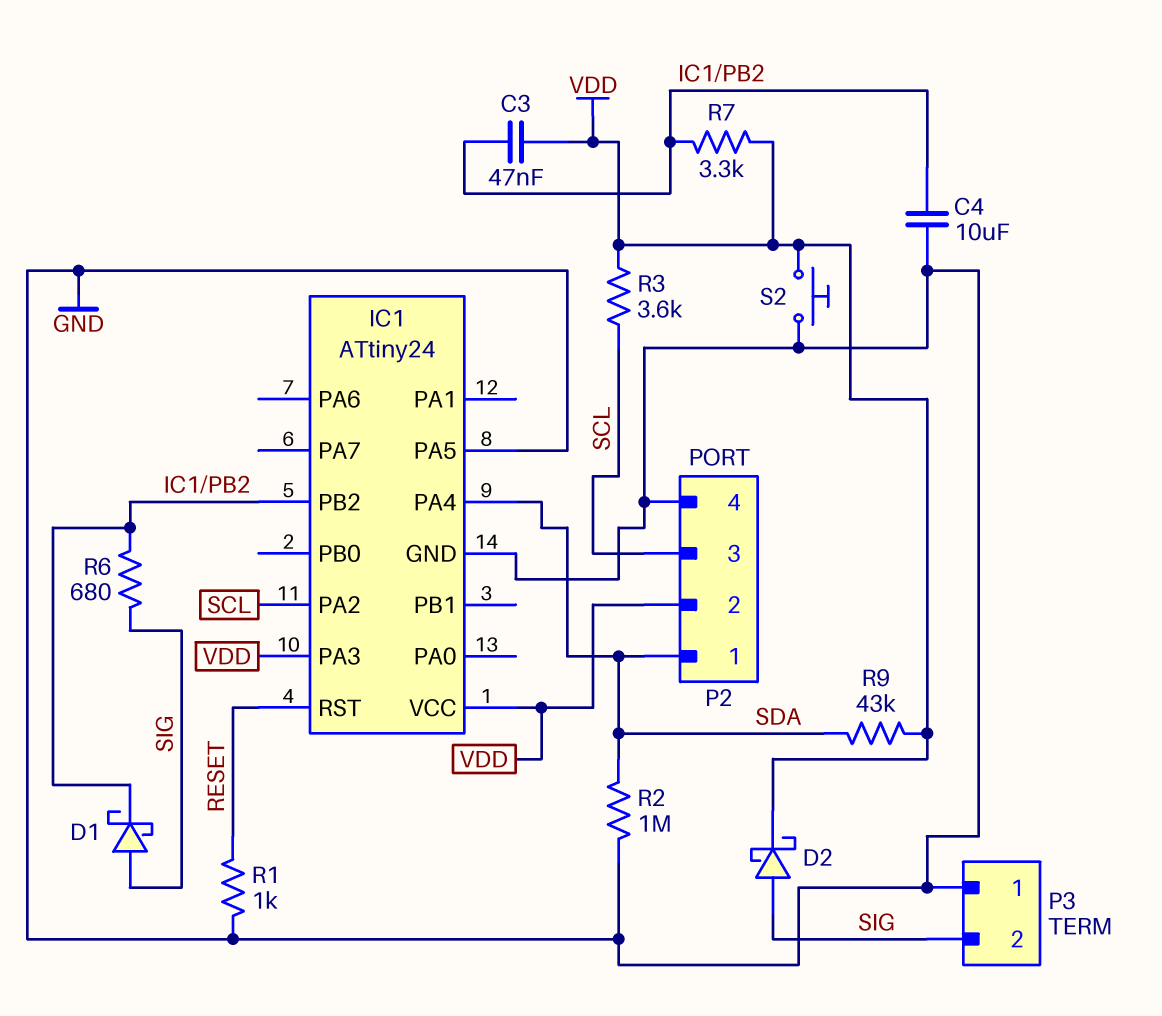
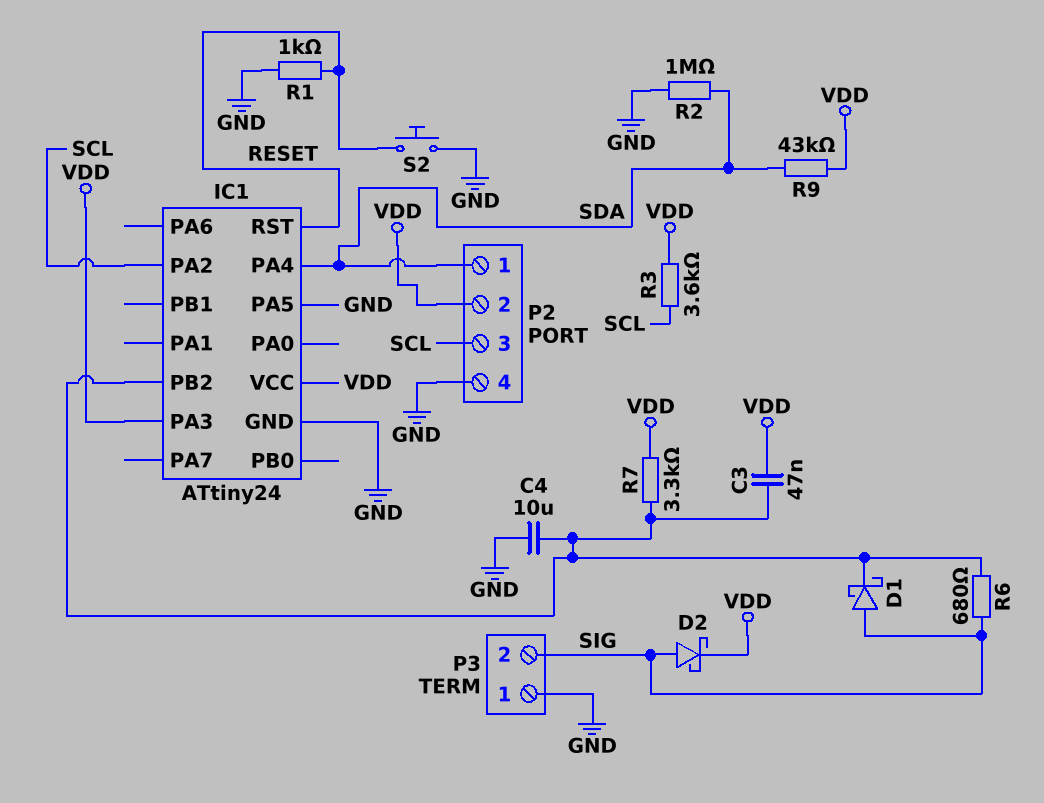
S2: button (GND, VDD) -> button (GND, RESET)

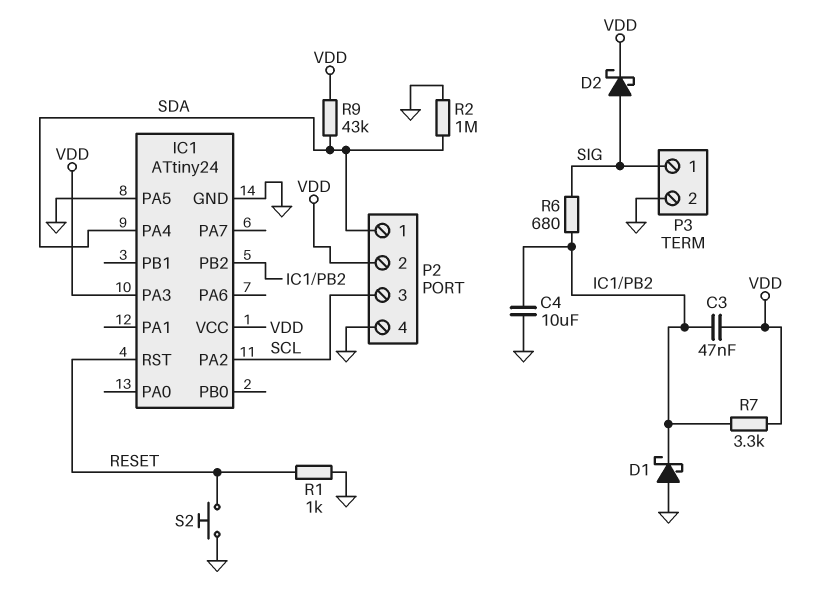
D1: schottky (A SIG, K IC1/PB2) -> schottky (A GND, K IC1/PB2)
P3 pin 1: GND -> SIG
P3 pin 2: SIG -> GND
R3: 3.6k (SCL, VDD) -> none

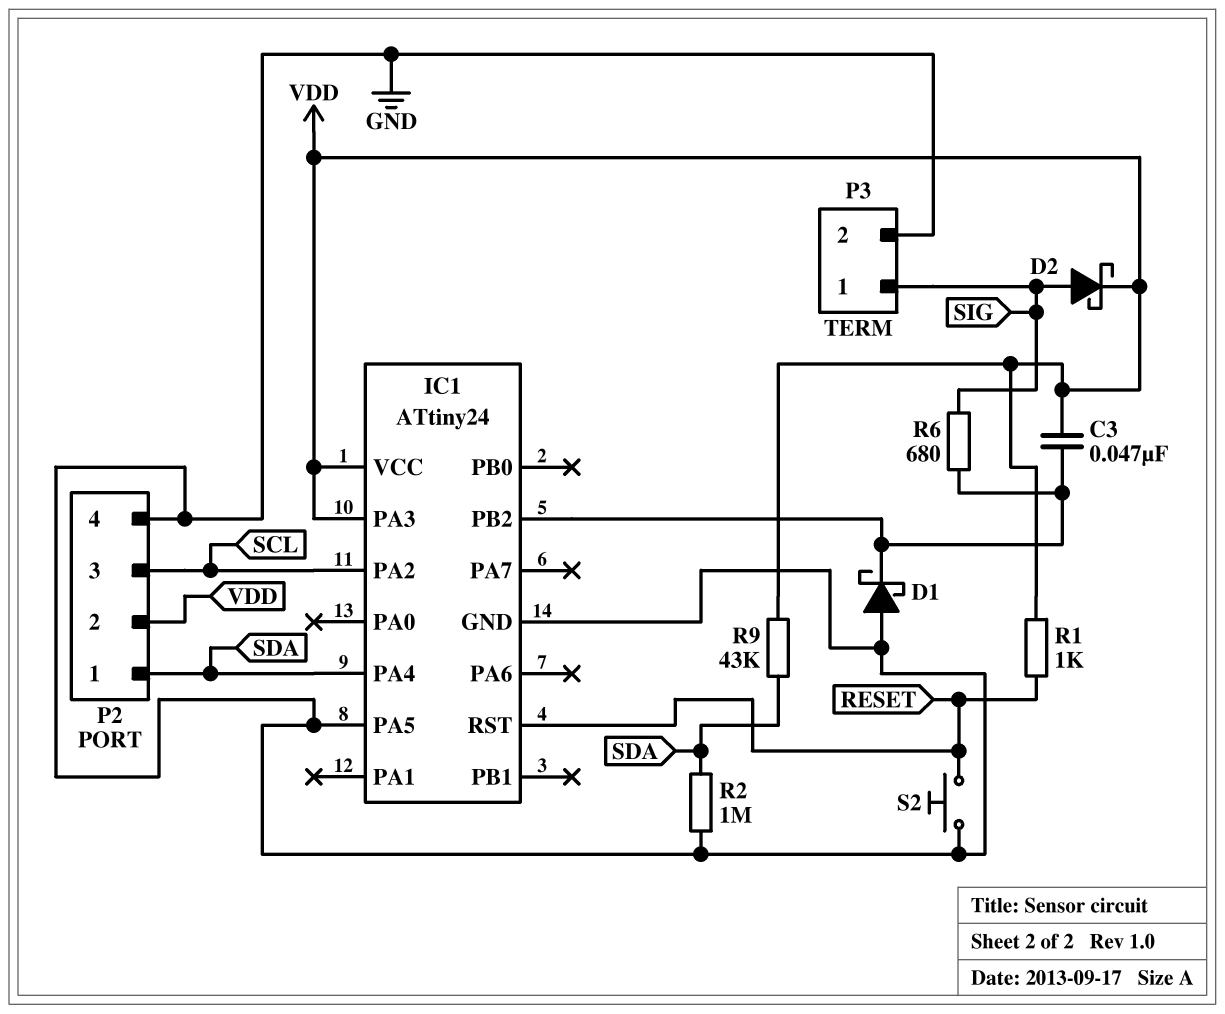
C4: 10uF (GND, IC1/PB2) -> none
R1: 1k (GND, RESET) -> 1k (RESET, VDD)
R7: 3.3k (IC1/PB2, VDD) -> none

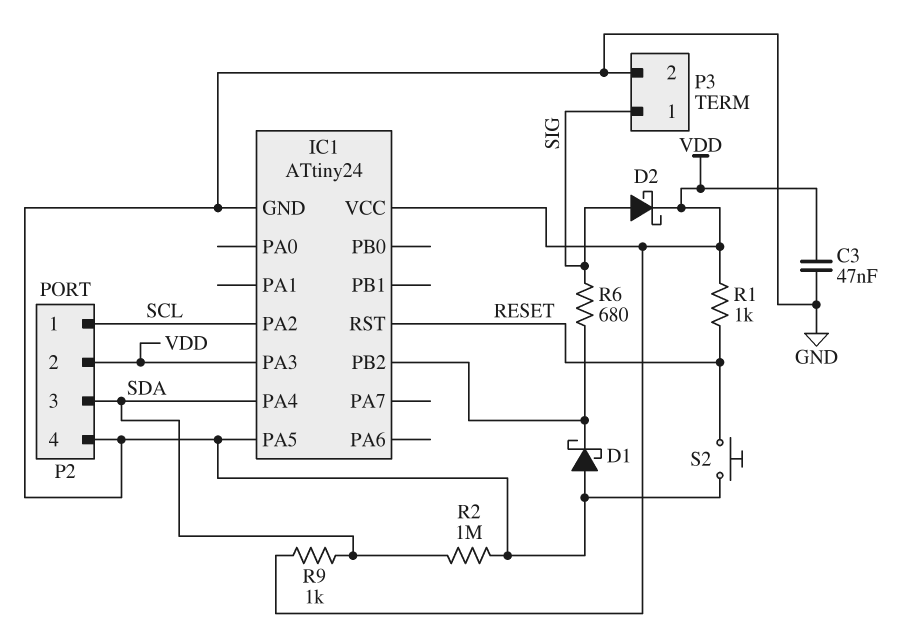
C3: 47nF (IC1/PB2, VDD) -> 47nF (GND, VDD)
P2 pin 1: SDA -> SCL
P2 pin 3: SCL -> SDA
R9: 43k (SDA, VDD) -> 1k (SDA, VDD)

